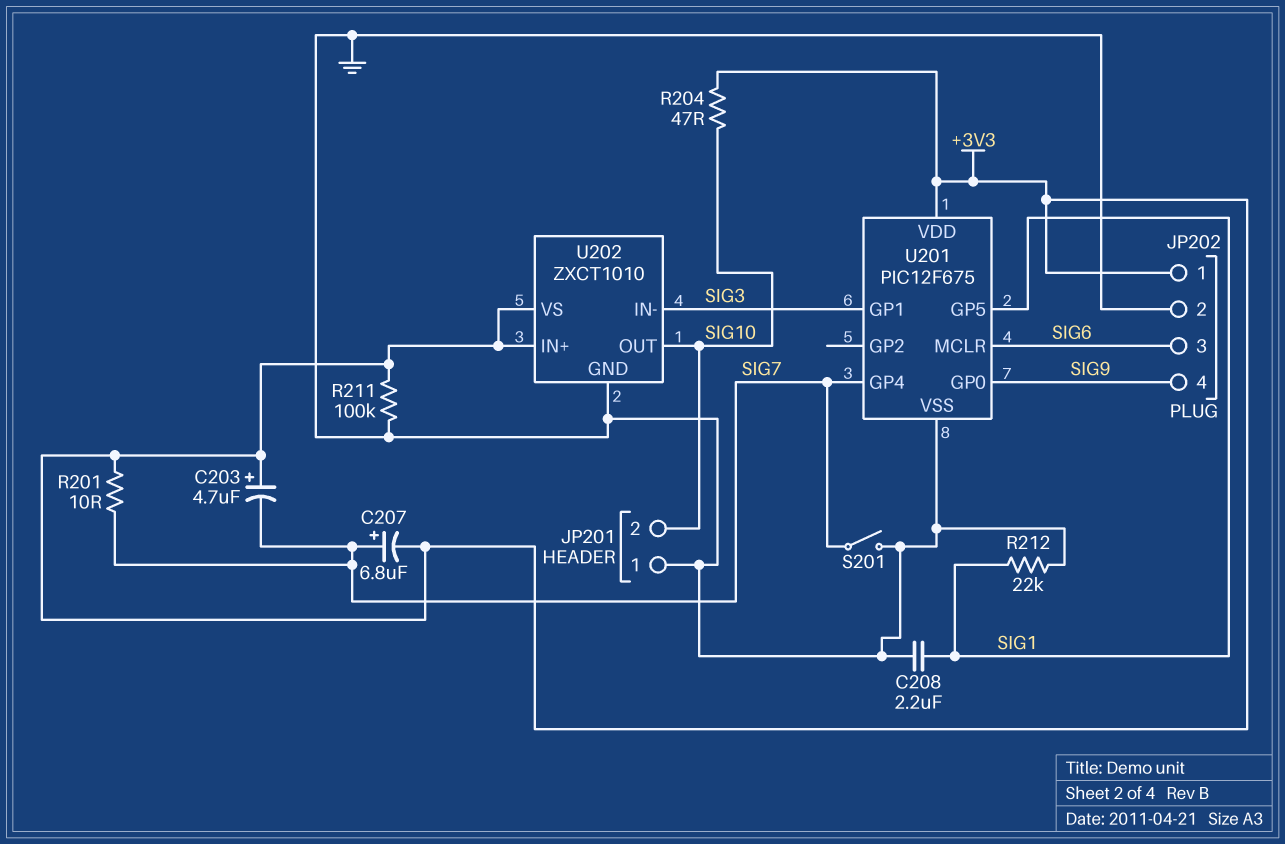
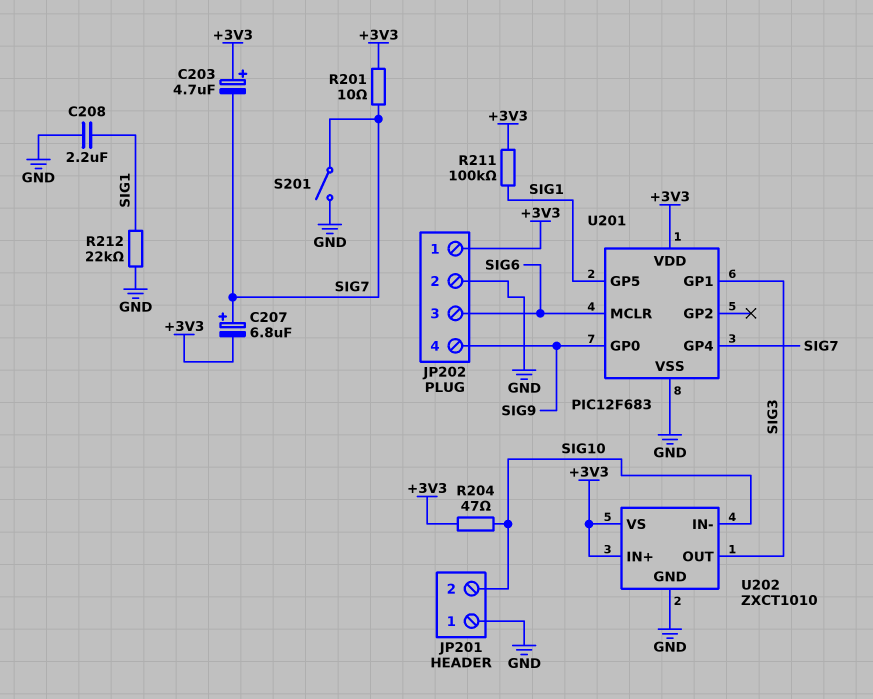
R211: 100k (+3V3, GND) -> 100k (+3V3, SIG1)
U201: PIC12F675 -> PIC12F683
U202 pin IN-: SIG3 -> SIG10
U202 pin OUT: SIG10 -> SIG3

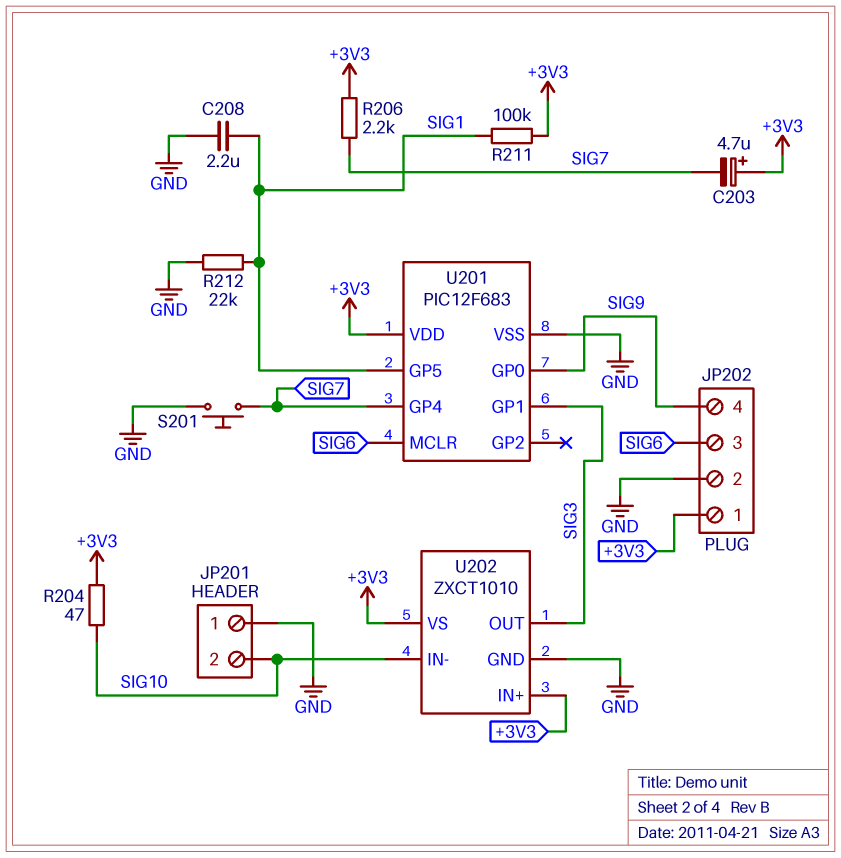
C207: 6.8uF (plus SIG7, minus +3V3) -> none
R201: 10 (+3V3, SIG7) -> none
R206: none -> 2.2k (+3V3, SIG7)
S201: switch (GND, SIG7) -> button (GND, SIG7)

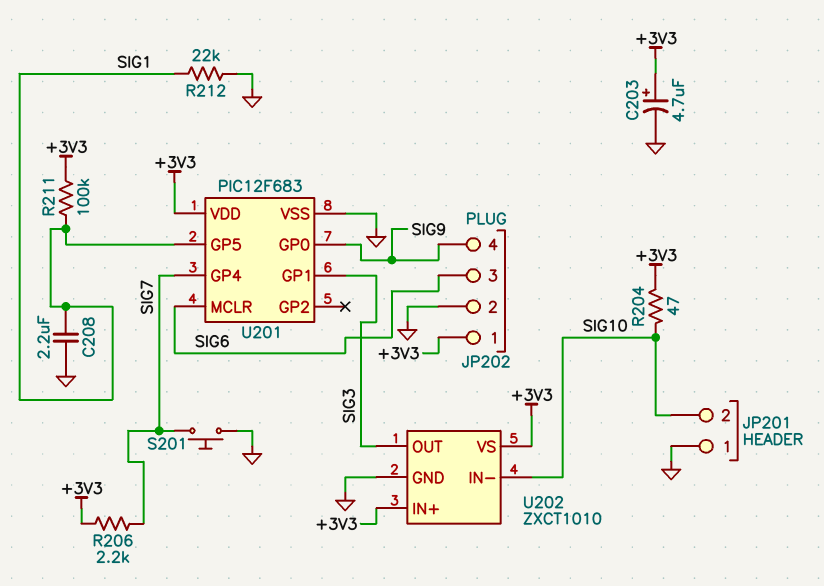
C203: 4.7uF (plus +3V3, minus SIG7) -> 4.7uF (plus +3V3, minus GND)

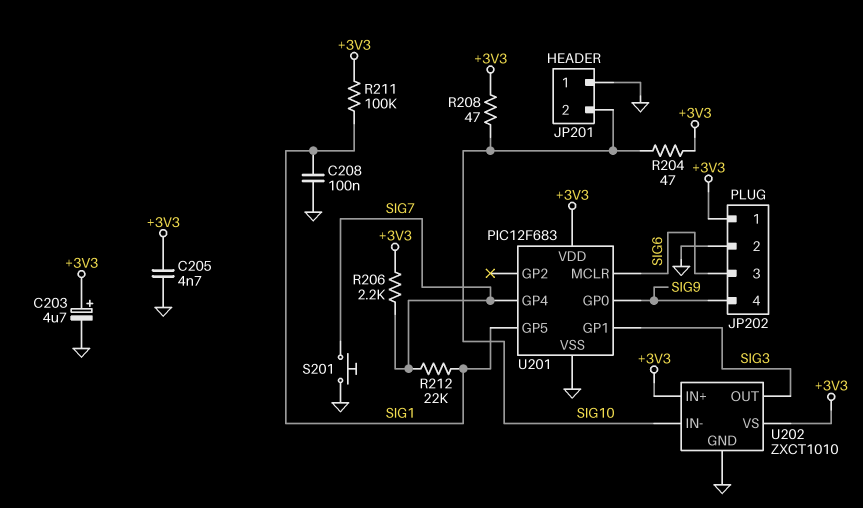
C205: none -> 4.7nF (+3V3, GND)
C208: 2.2uF (GND, SIG1) -> 100nF (GND, SIG1)
R208: none -> 47 (+3V3, SIG10)
R212: 22k (GND, SIG1) -> 22k (SIG1, SIG7)

